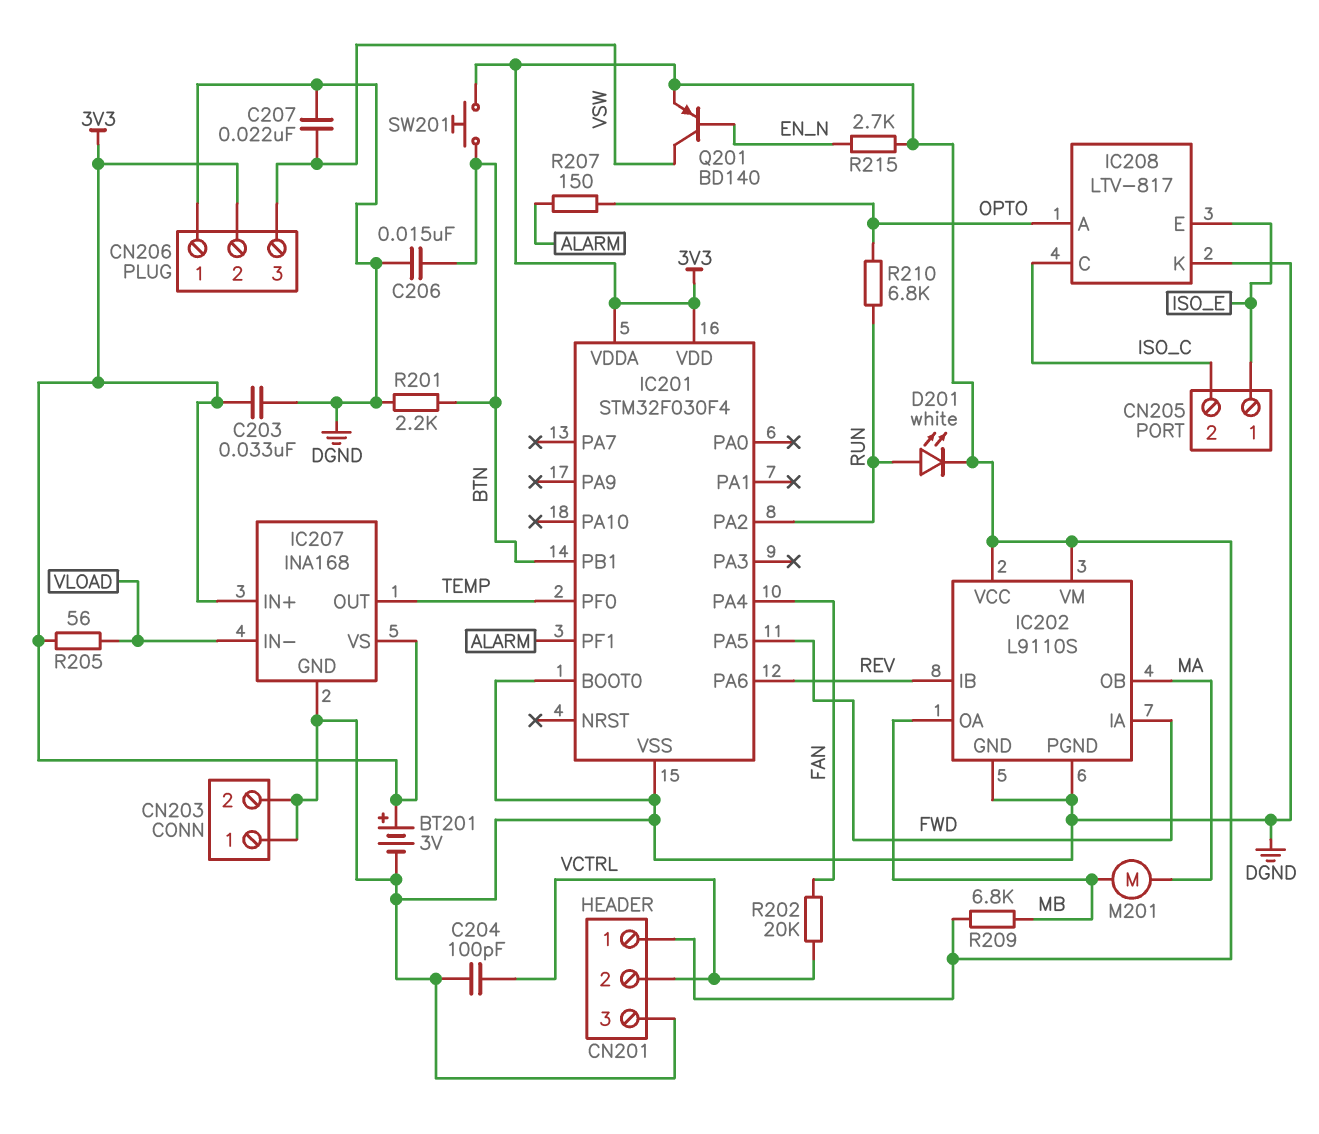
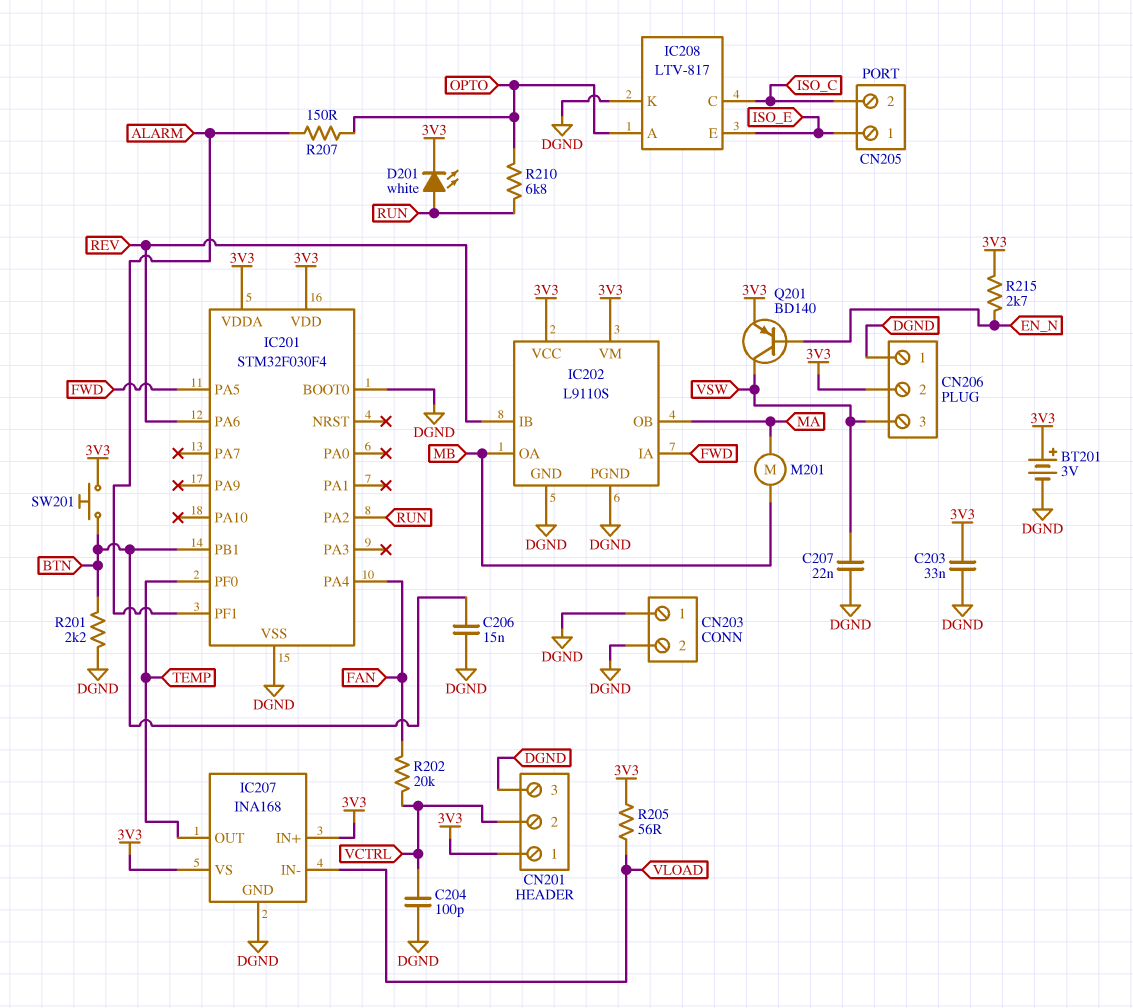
R209: 6.8k (3V3, MB) -> none

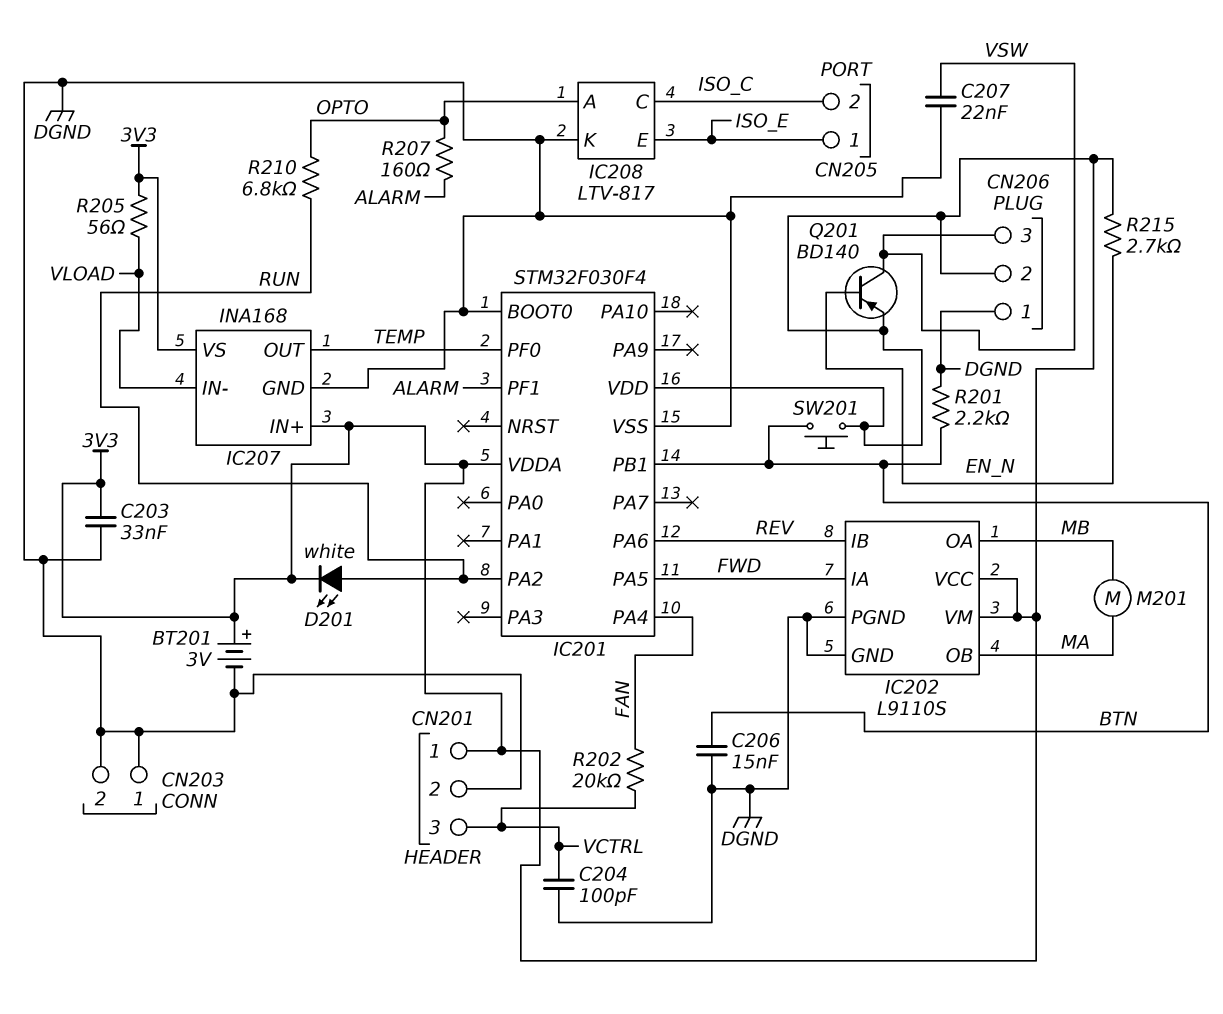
CN201 pin 2: VCTRL -> DGND
CN201 pin 3: DGND -> VCTRL
R207: 150 (ALARM, OPTO) -> 160 (ALARM, OPTO)

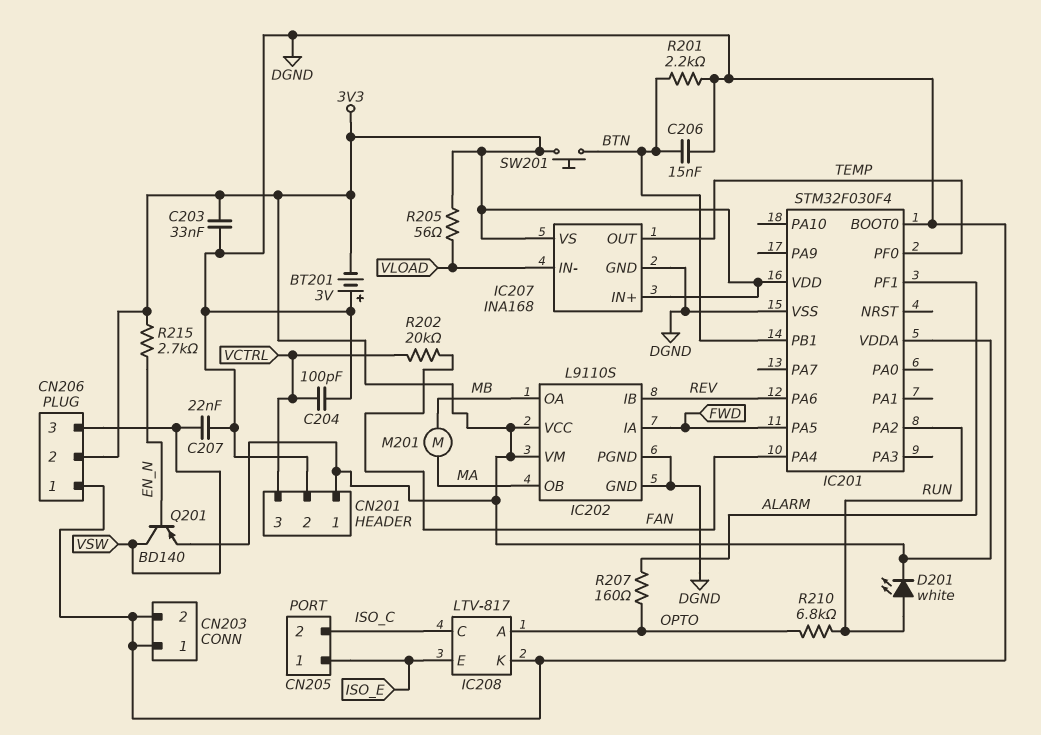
BT201: 3V (plus 3V3, minus DGND) -> 3V (plus DGND, minus 3V3)

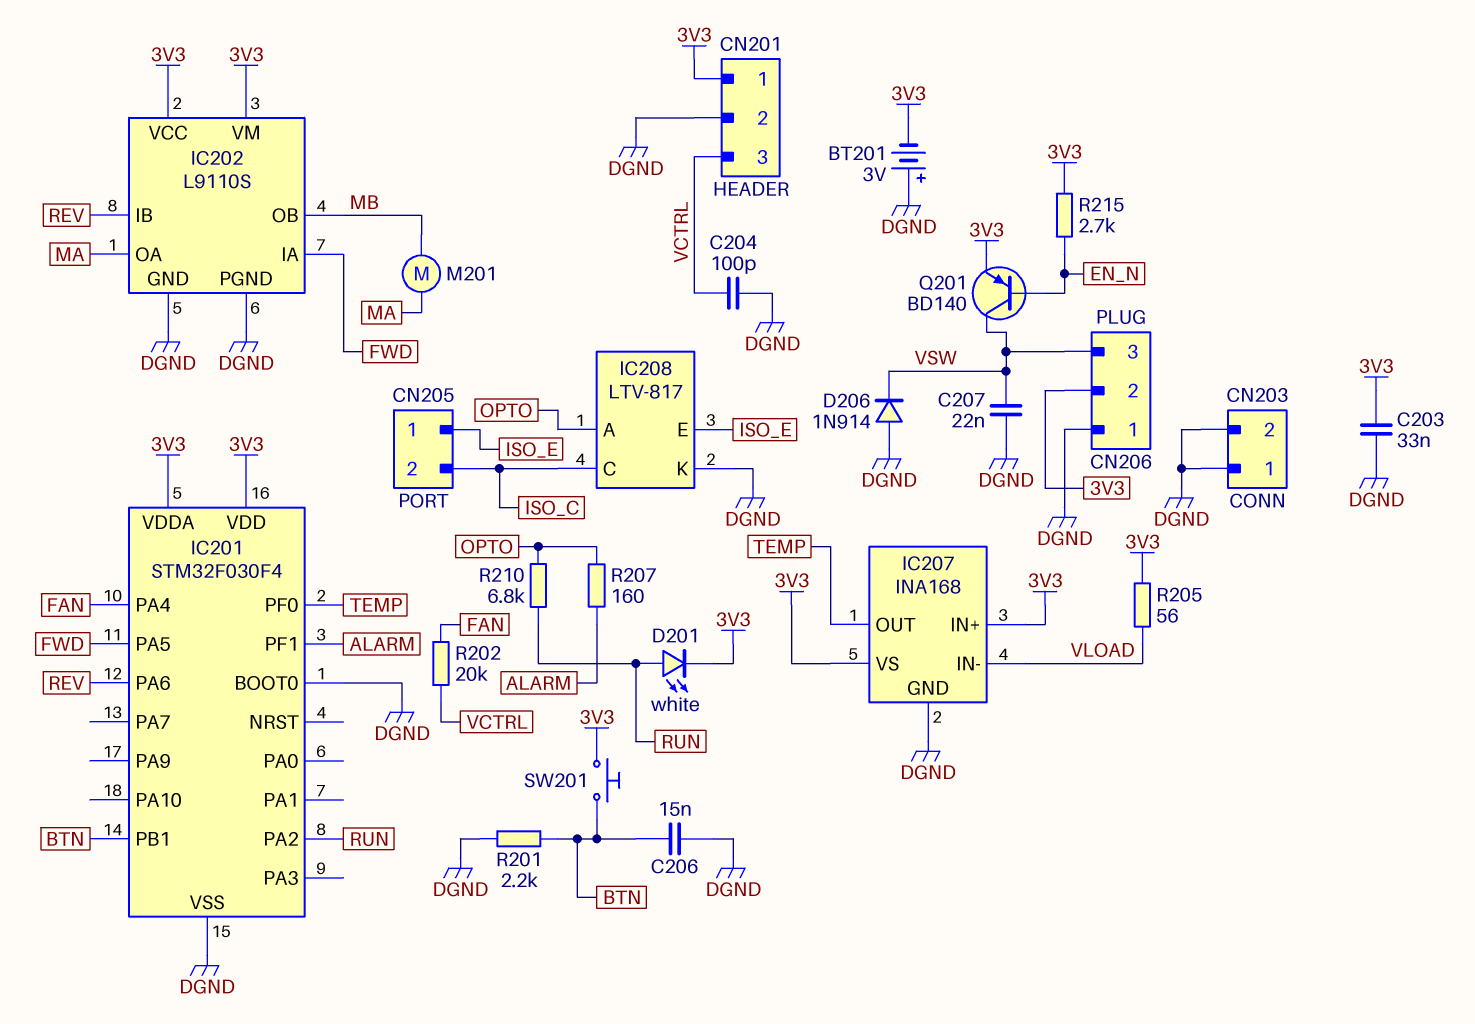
D206: none -> diode 1N914 (A DGND, K VSW)
IC202 pin OA: MB -> MA
IC202 pin OB: MA -> MB

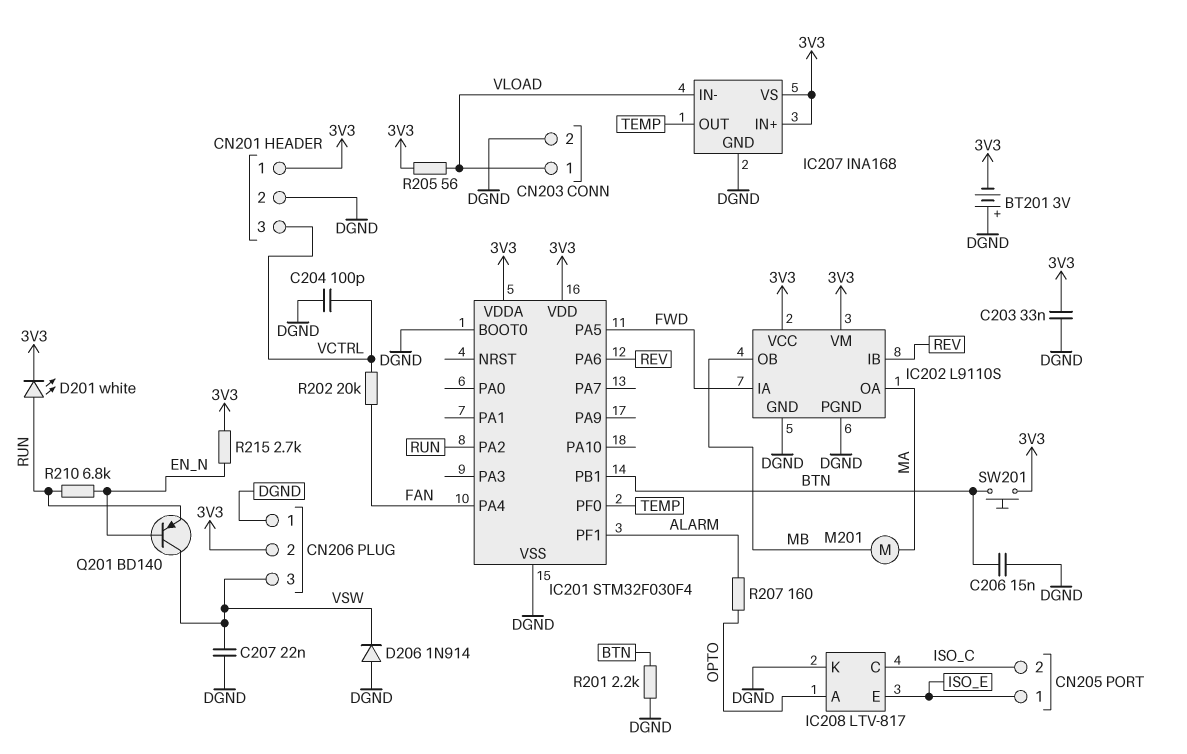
CN203 pin 1: DGND -> VLOAD
Q201: PNP BD140 (B EN_N, C VSW, E 3V3) -> PNP BD140 (B EN_N, C VSW, E RUN)
R210: 6.8k (OPTO, RUN) -> 6.8k (EN_N, RUN)

